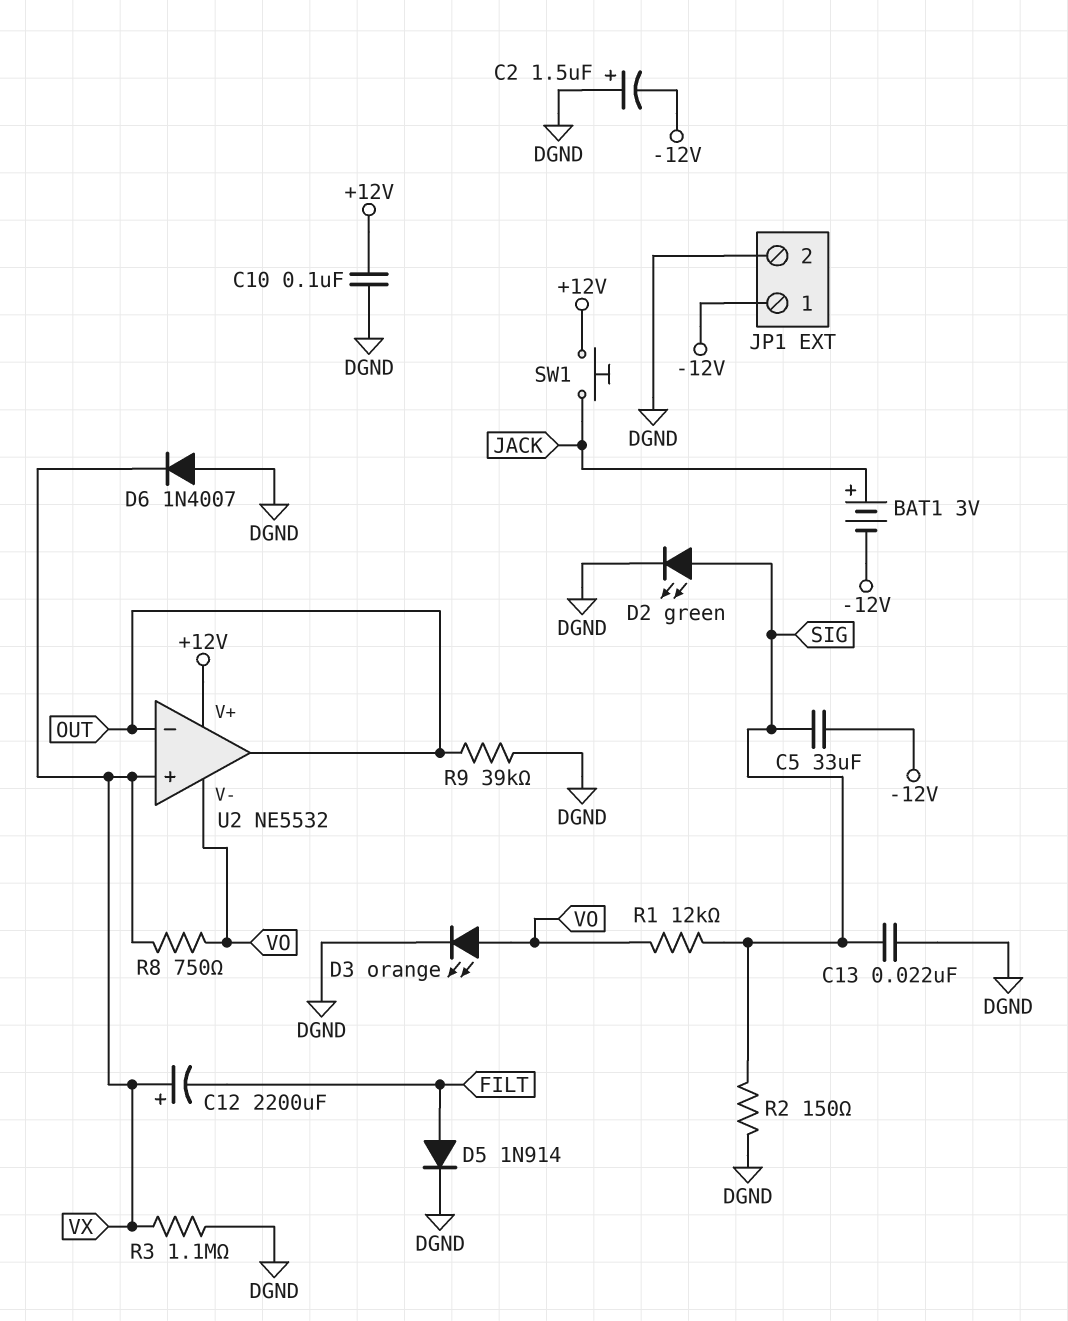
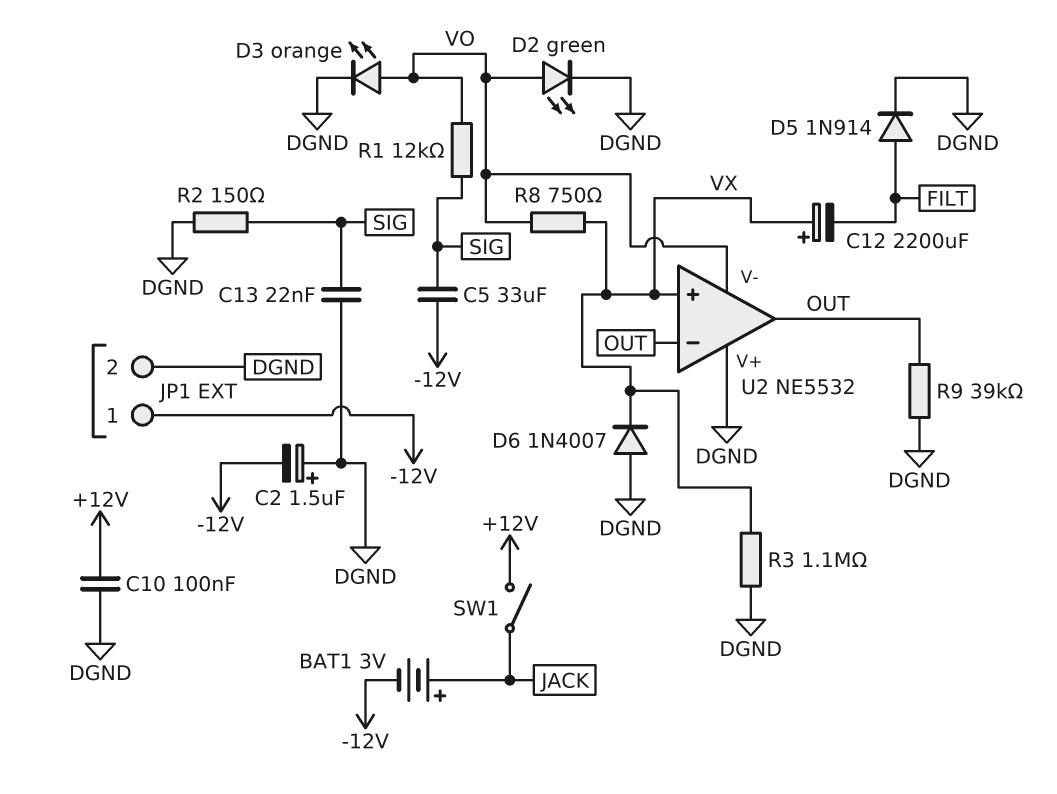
D2: LED green (A SIG, K DGND) -> LED green (A VO, K DGND)
SW1: button (+12V, JACK) -> switch (+12V, JACK)
U2 pin V+: +12V -> DGND

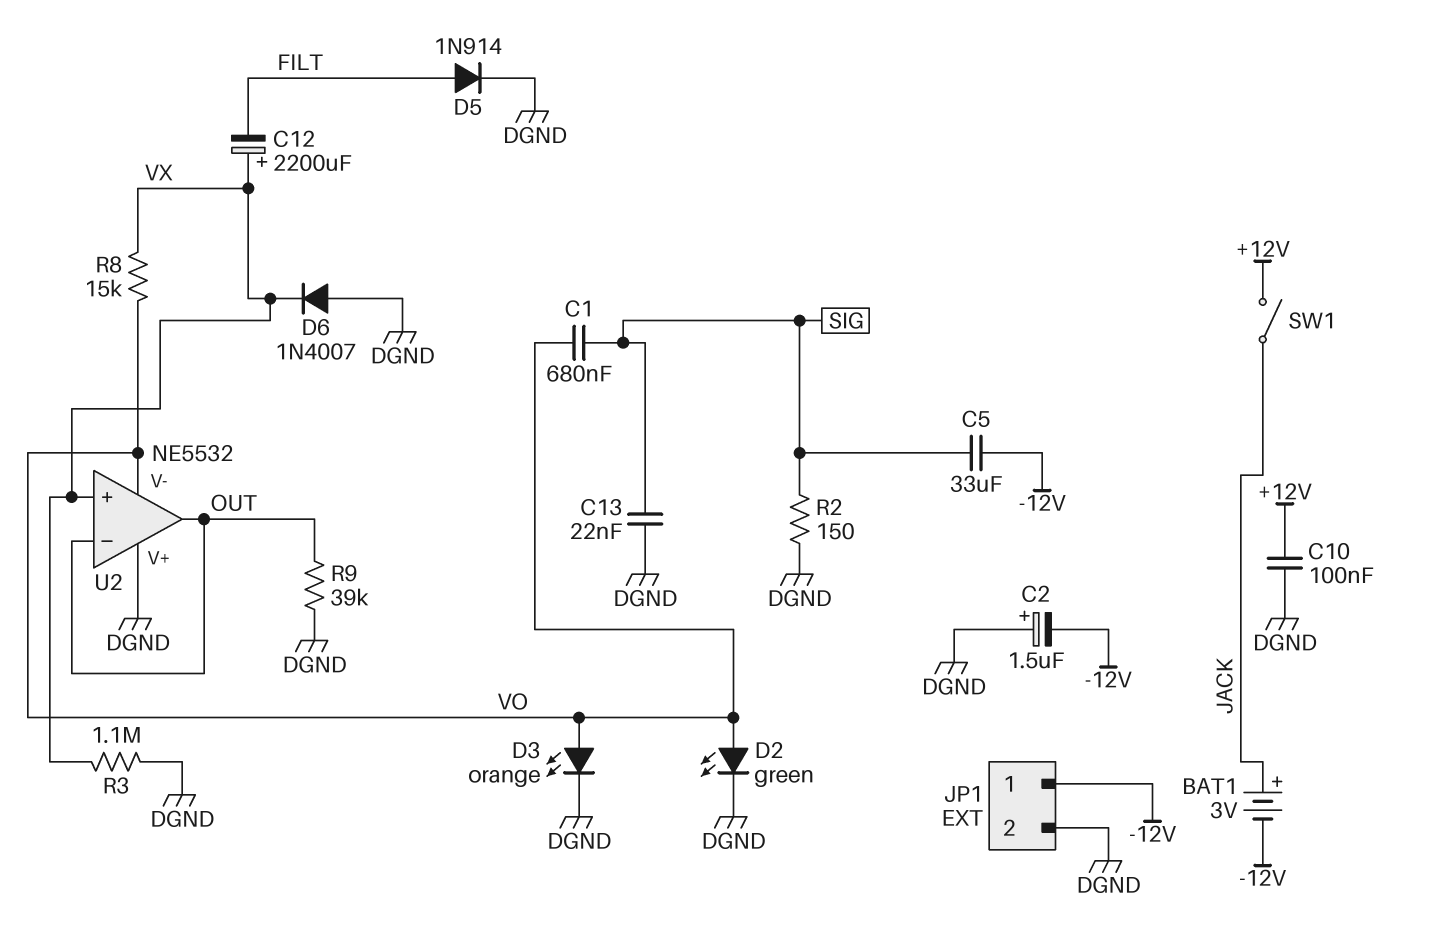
C1: none -> 680nF (SIG, VO)
R1: 12k (SIG, VO) -> none
R8: 750 (VO, VX) -> 15k (VO, VX)

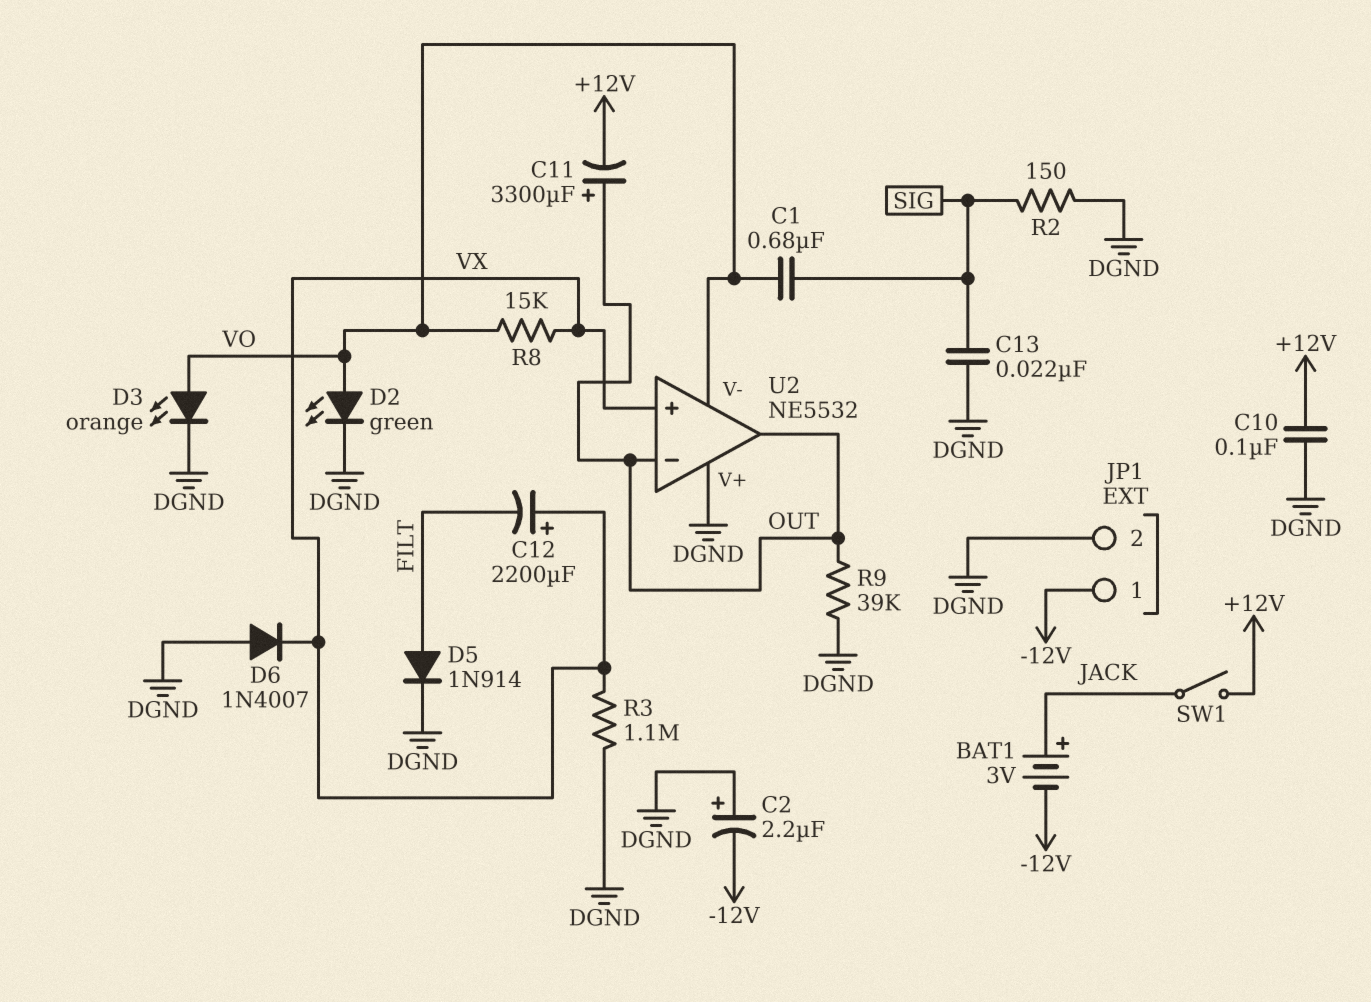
C2: 1.5uF (plus DGND, minus -12V) -> 2.2uF (plus DGND, minus -12V)
C5: 33uF (-12V, SIG) -> none
C11: none -> 3300uF (plus OUT, minus +12V)

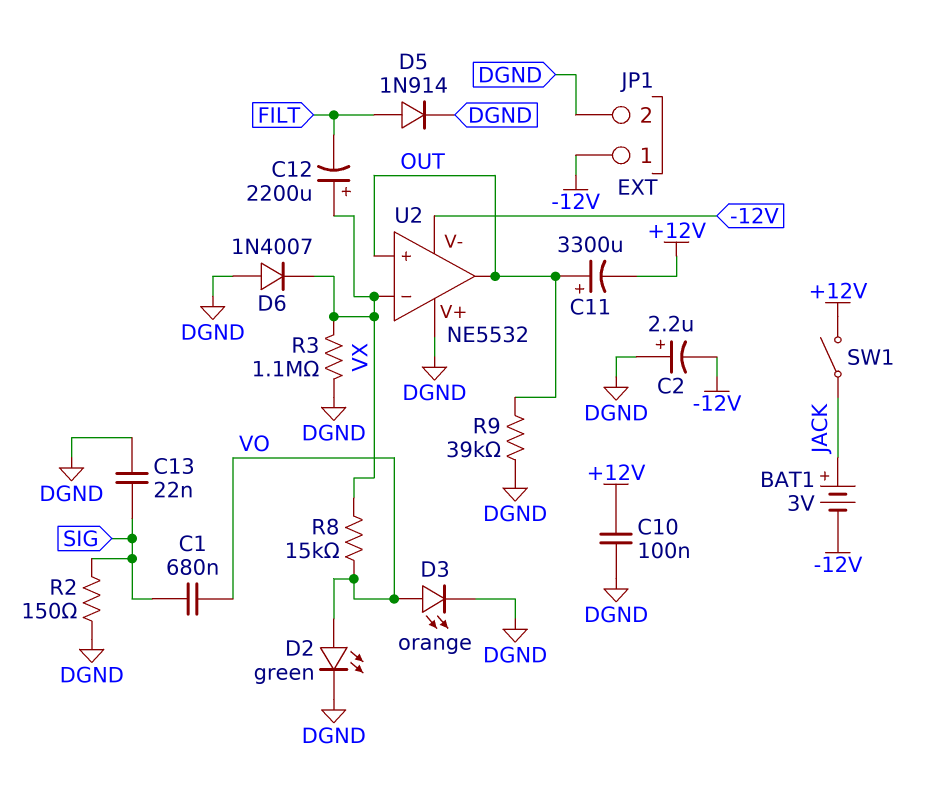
U2 pin V-: VO -> -12V
U2 pin in+: VX -> OUT
U2 pin in-: OUT -> VX

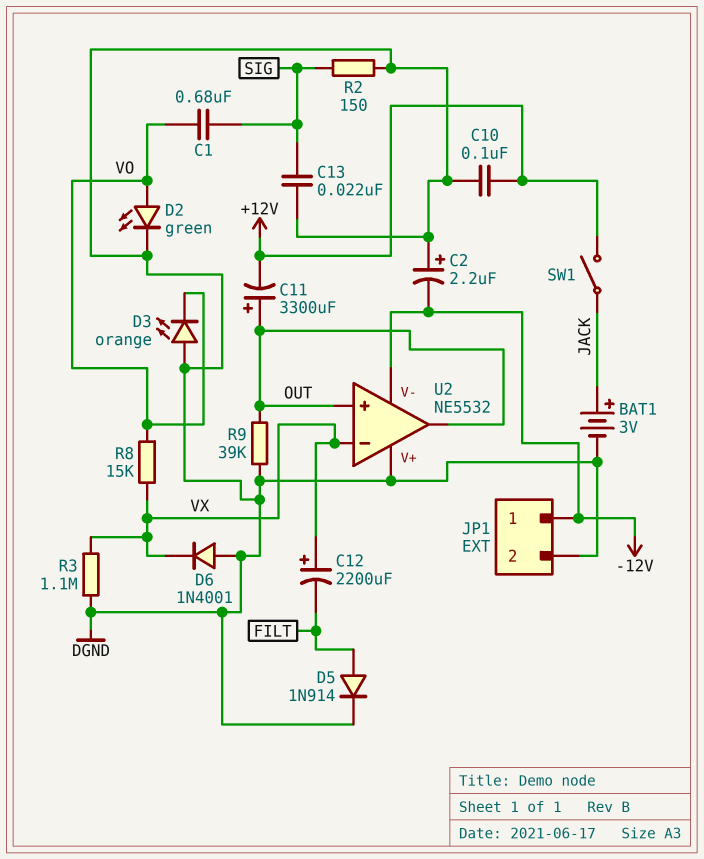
BAT1: 3V (plus JACK, minus -12V) -> 3V (plus JACK, minus DGND)
D3: LED orange (A VO, K DGND) -> LED orange (A DGND, K VO)
D6: diode 1N4007 (A DGND, K VX) -> diode 1N4001 (A DGND, K VX)

